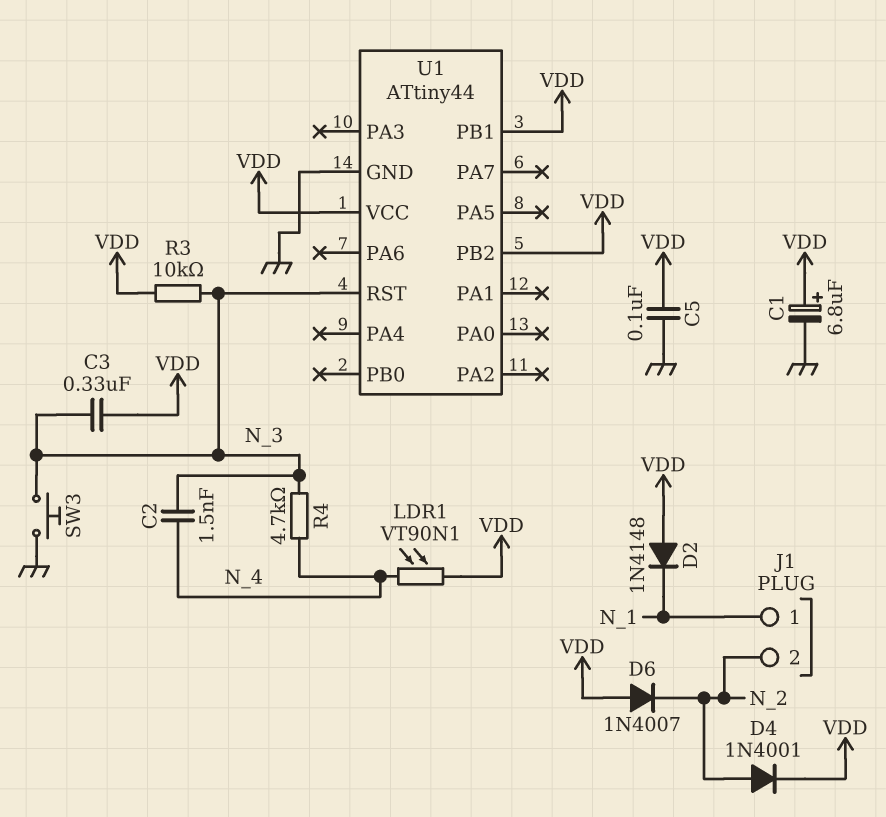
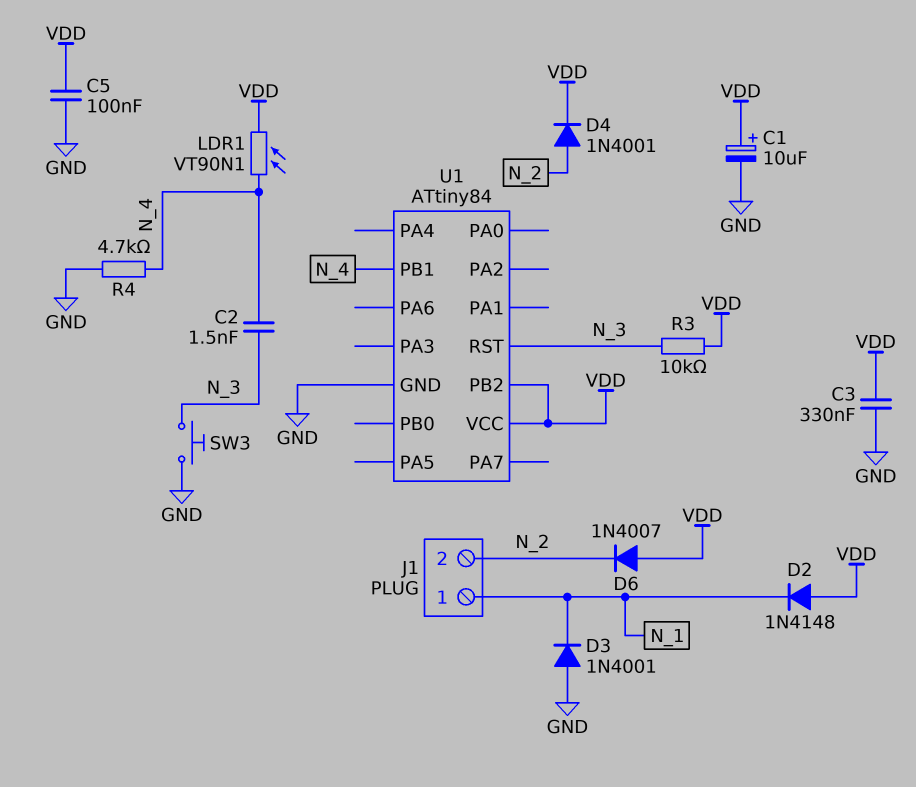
C1: 6.8uF (plus VDD, minus GND) -> 10uF (plus VDD, minus GND)
C3: 330nF (N_3, VDD) -> 330nF (GND, VDD)
D3: none -> diode 1N4001 (A GND, K N_1)
R4: 4.7k (N_3, N_4) -> 4.7k (GND, N_4)
U1: ATtiny44 -> ATtiny84
U1 pin PB1: VDD -> N_4

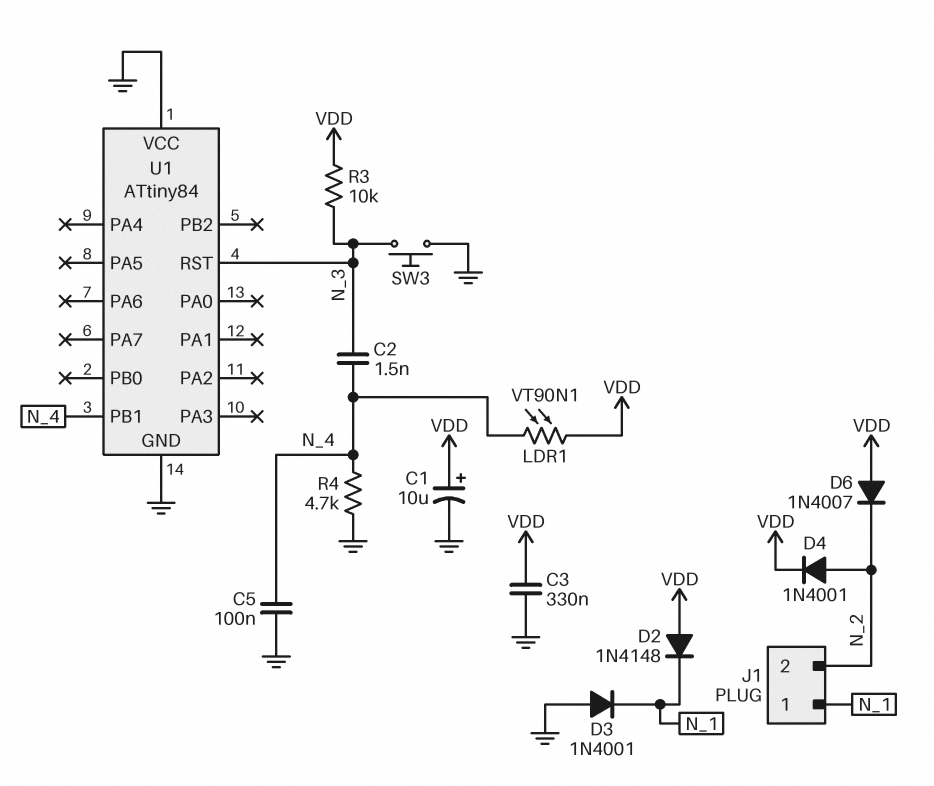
C5: 100nF (GND, VDD) -> 100nF (GND, N_4)
U1 pin PB2: VDD -> none
U1 pin VCC: VDD -> GND

